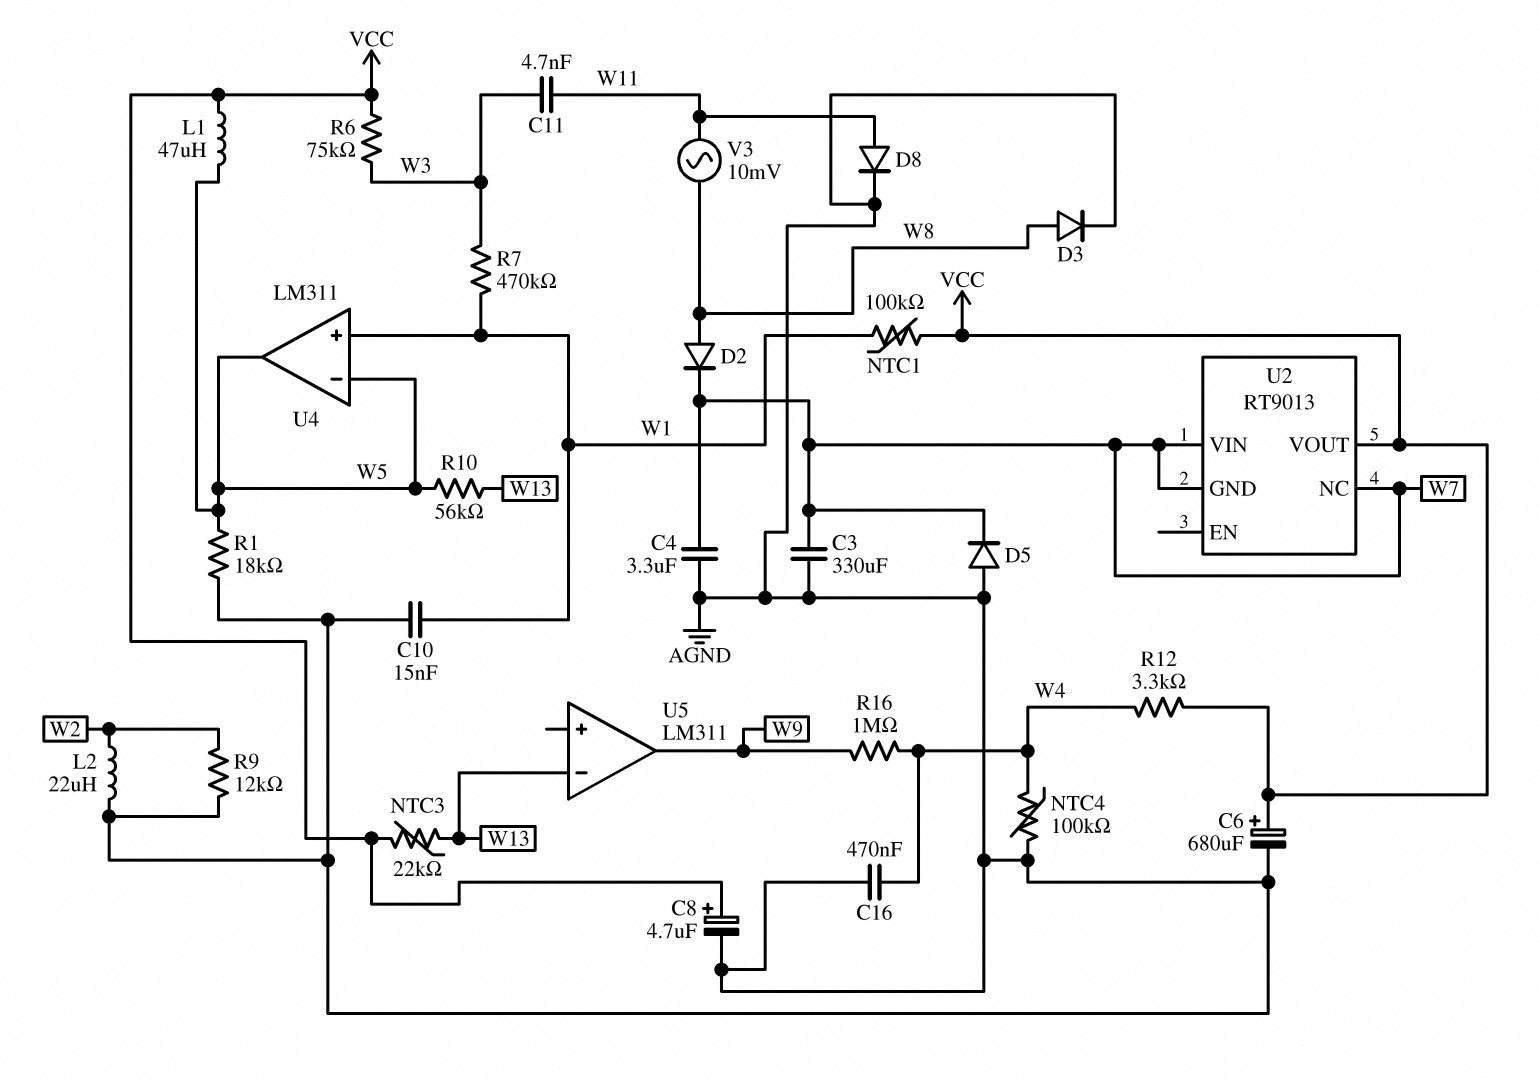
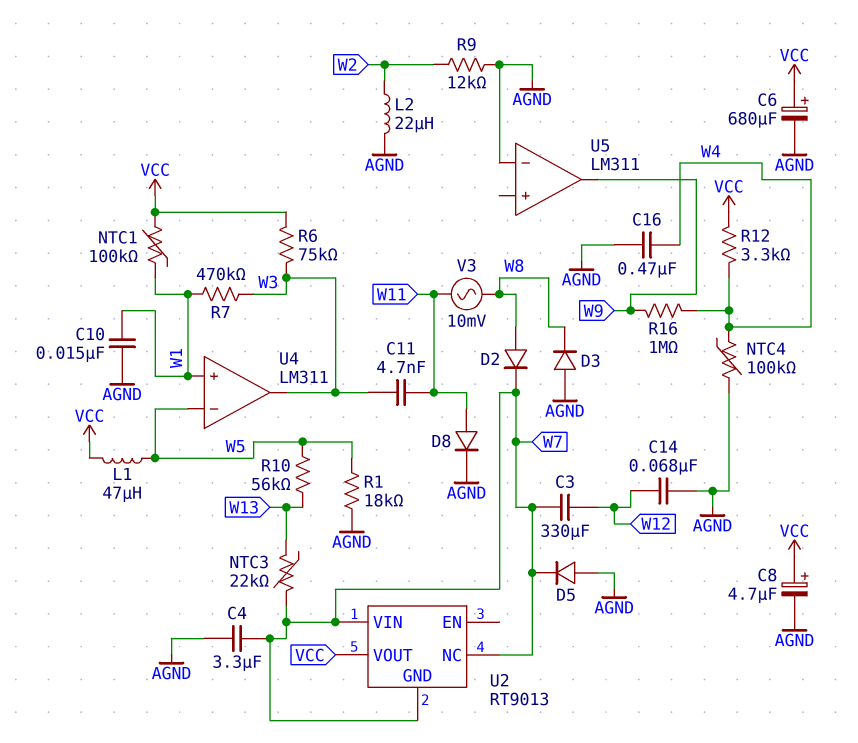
C3: 330uF (AGND, W7) -> 330uF (W7, W12)
C14: none -> 68nF (AGND, W12)
D3: diode (A W8, K AGND) -> diode (A AGND, K W8)
NTC3: 22k (VCC, W13) -> 22k (W7, W13)
U4 pin out: W5 -> W3
U5 pin in-: W13 -> AGND

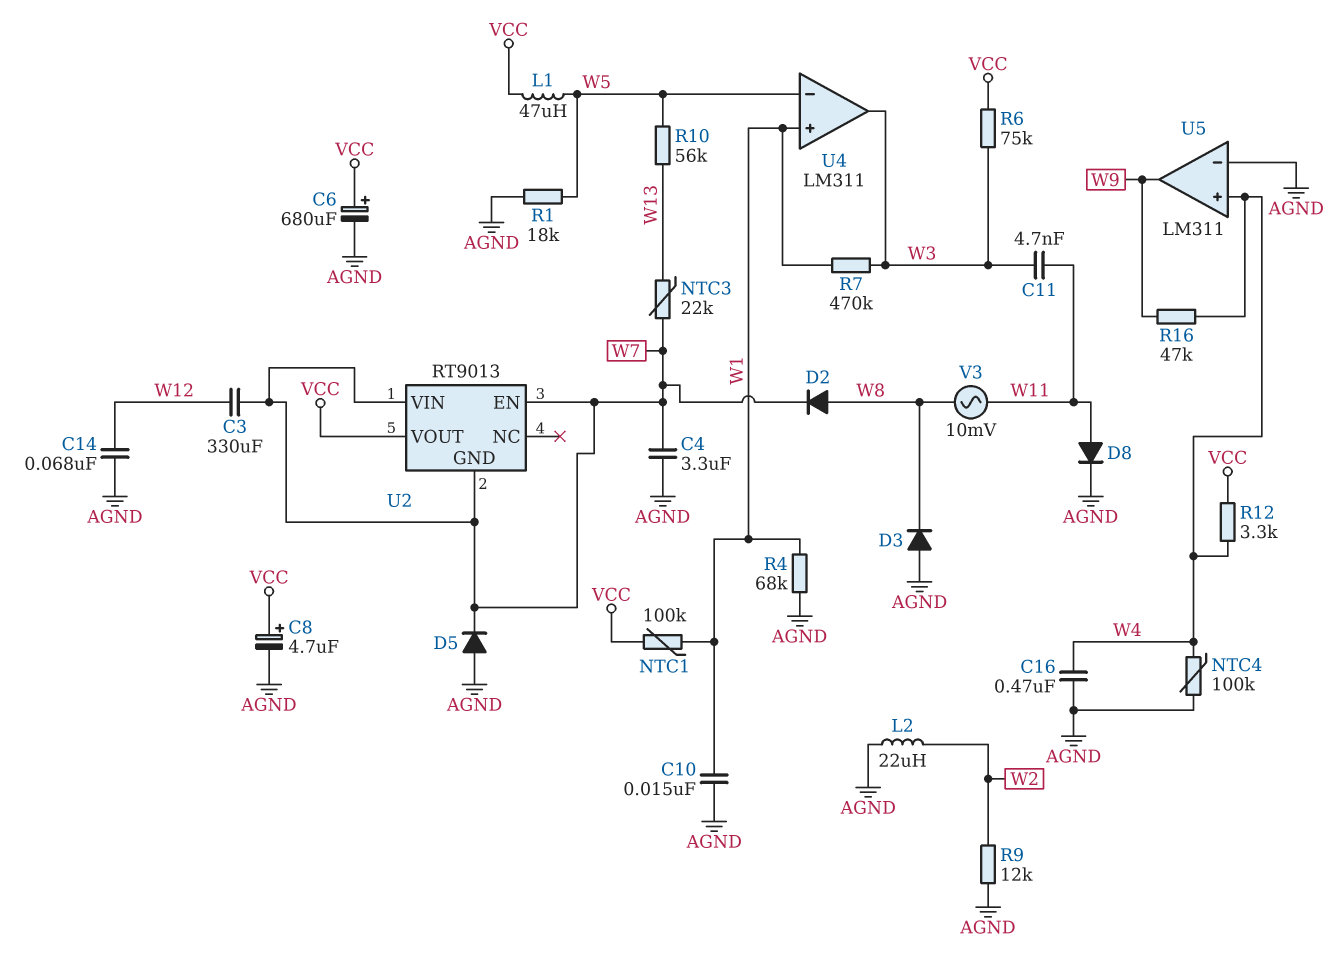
R4: none -> 68k (AGND, W1)
R16: 1M (W4, W9) -> 47k (W4, W9)
U2 pin EN: none -> W7
U2 pin NC: W7 -> none
U5 pin in+: none -> W4

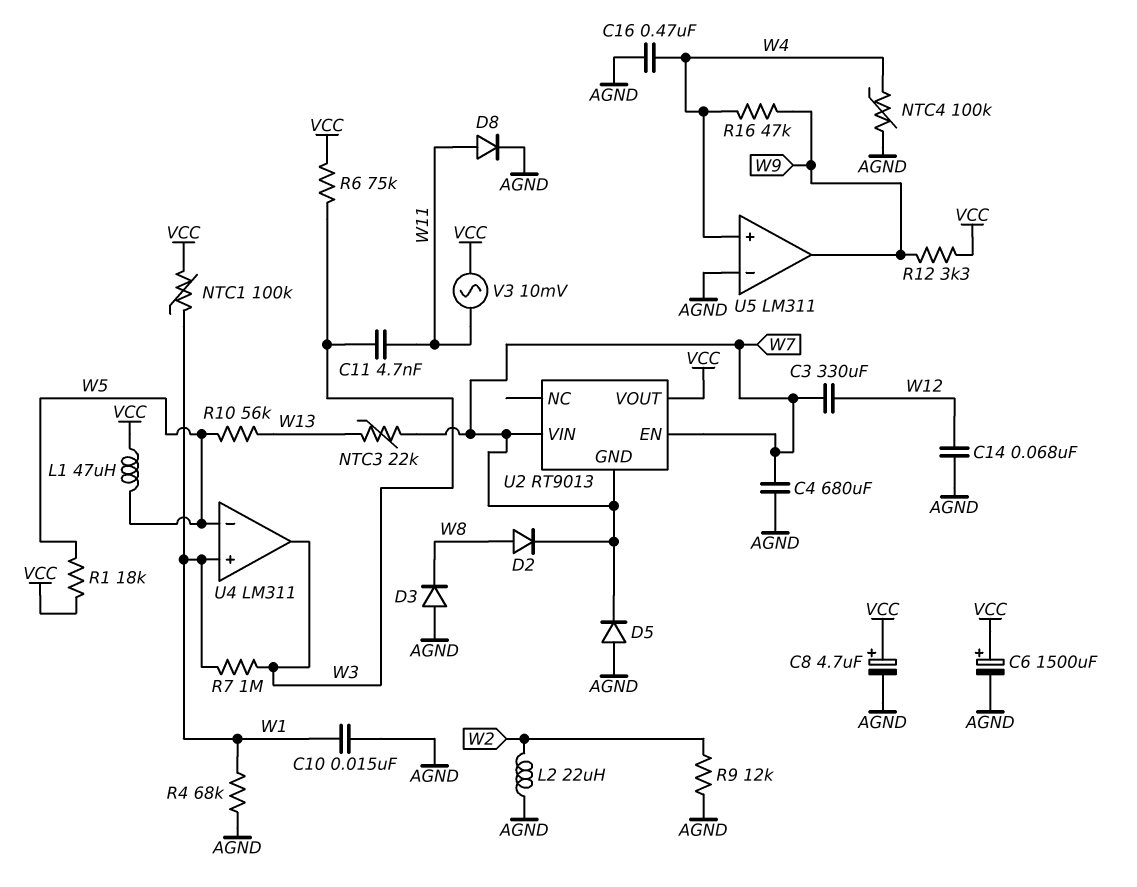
C4: 3.3uF (AGND, W7) -> 680uF (AGND, W7)
C6: 680uF (plus VCC, minus AGND) -> 1500uF (plus VCC, minus AGND)
R1: 18k (AGND, W5) -> 18k (VCC, W5)
R7: 470k (W1, W3) -> 1M (W1, W3)
R12: 3.3k (VCC, W4) -> 3.3k (VCC, W9)
V3: AC 10mV (W8, W11) -> AC 10mV (VCC, W11)

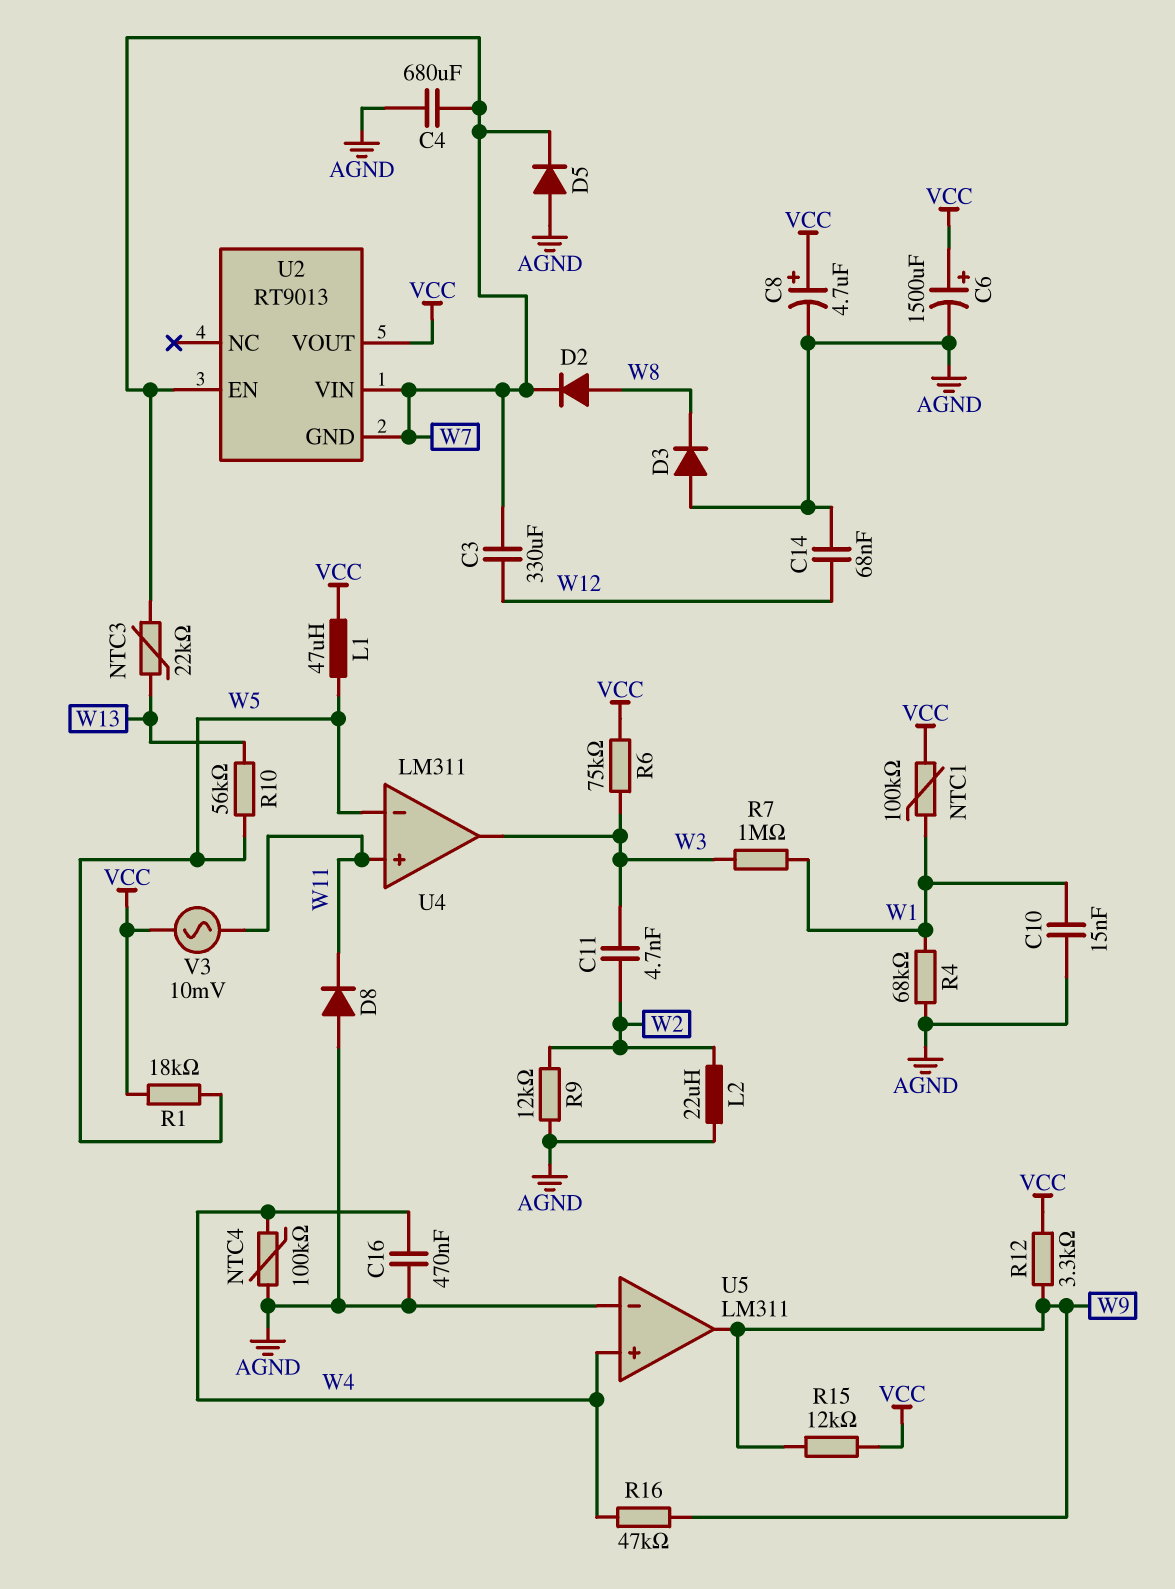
C11: 4.7nF (W3, W11) -> 4.7nF (W2, W3)
D8: diode (A W11, K AGND) -> diode (A AGND, K W11)
R15: none -> 12k (VCC, W9)
U4 pin in+: W1 -> W11

